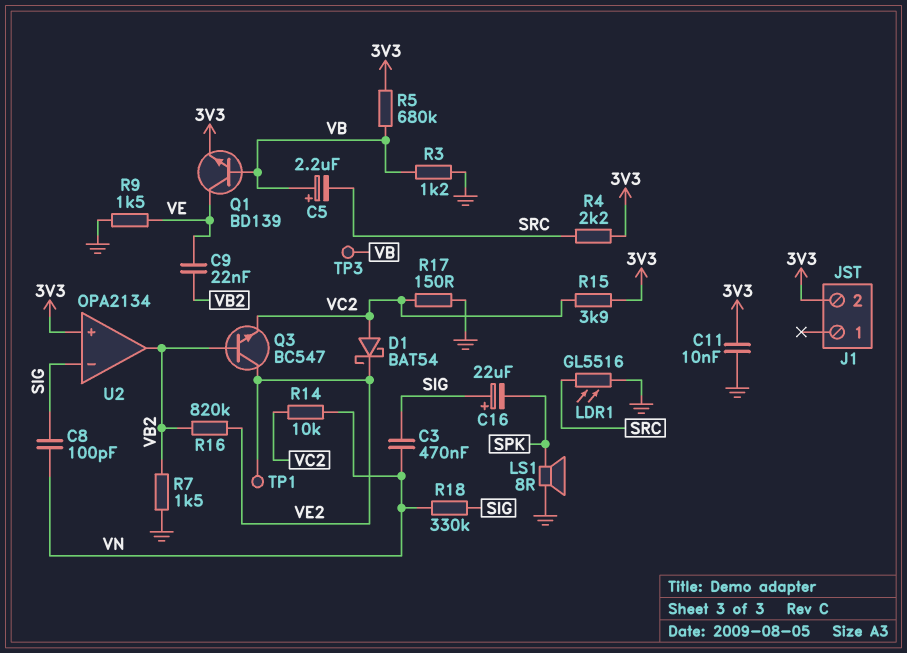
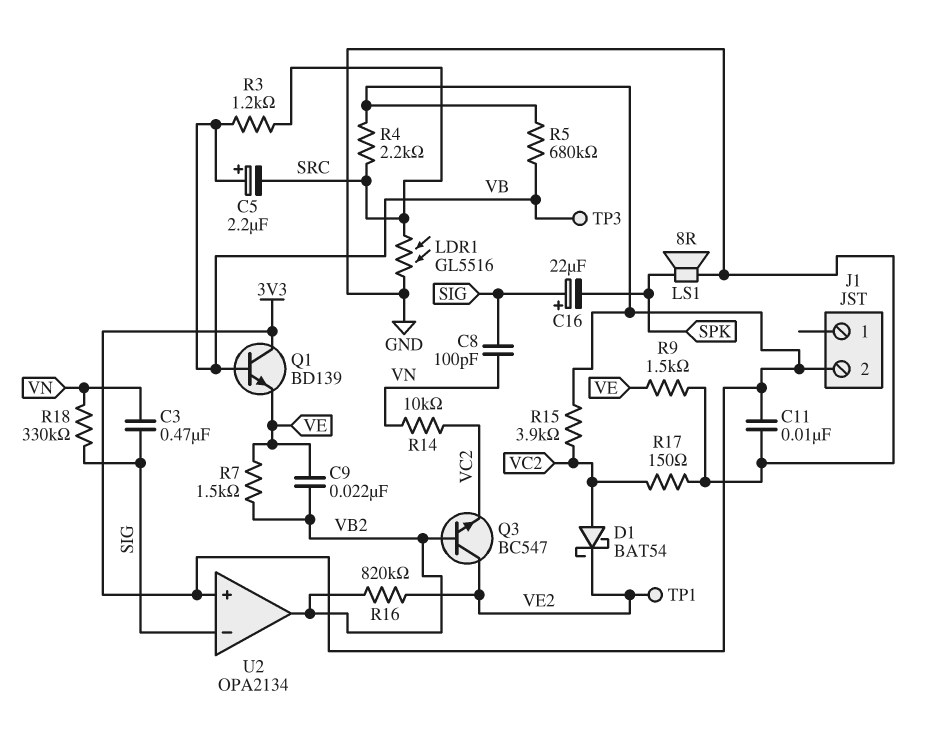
Q1: NPN BD139 (B VB, C VE, E 3V3) -> NPN BD139 (B VB, C 3V3, E VE)
R3: 1.2k (GND, VB) -> 1.2k (SRC, VB)
R7: 1.5k (GND, VB2) -> 1.5k (VB2, VE)

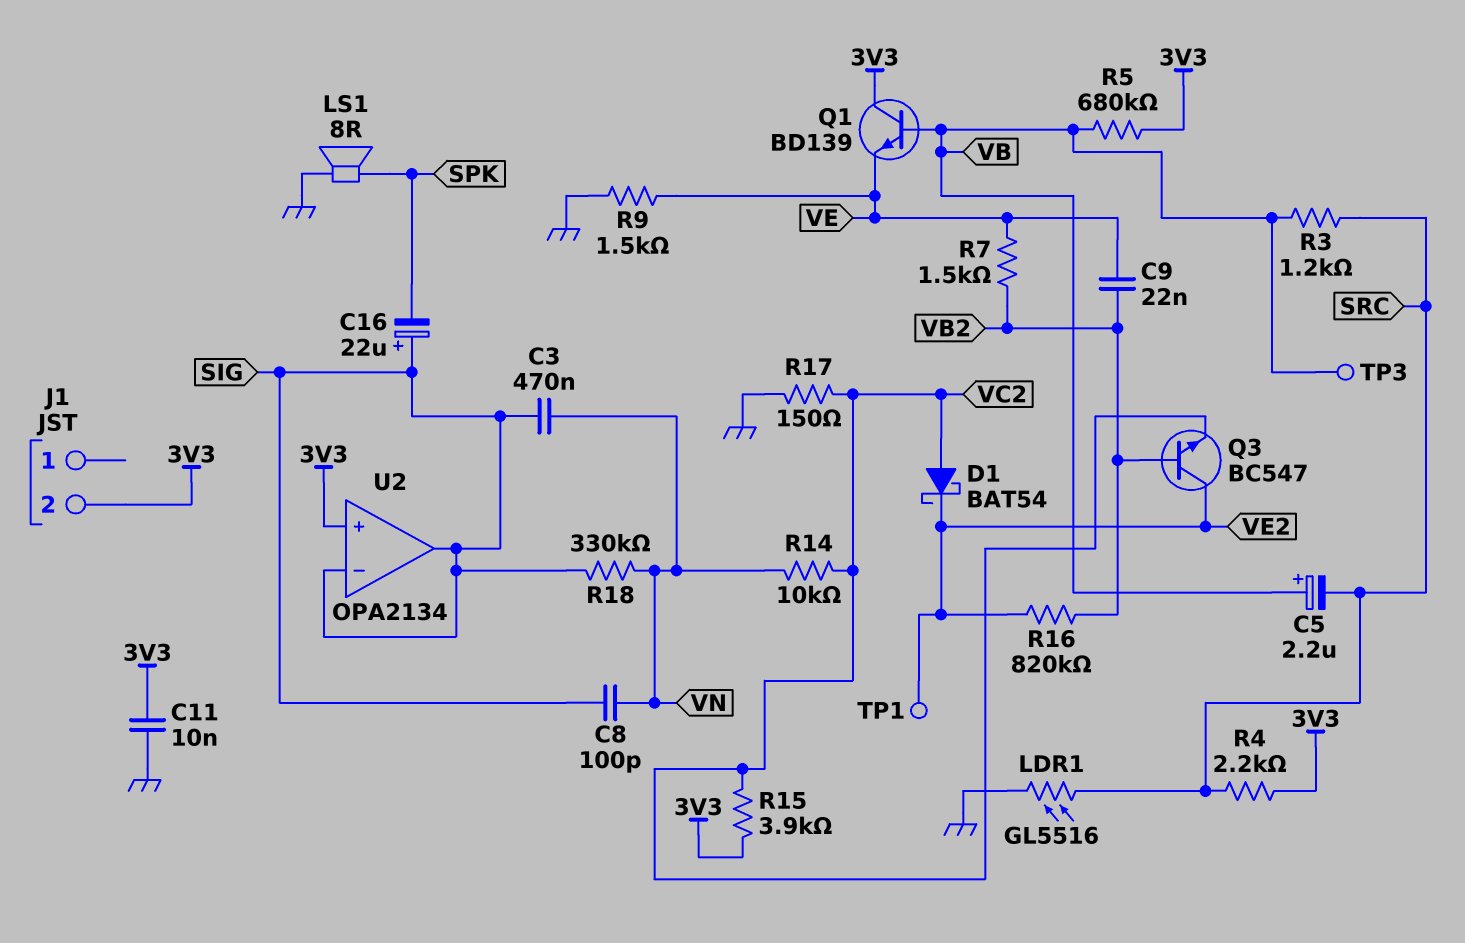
U2 pin out: VB2 -> SIG

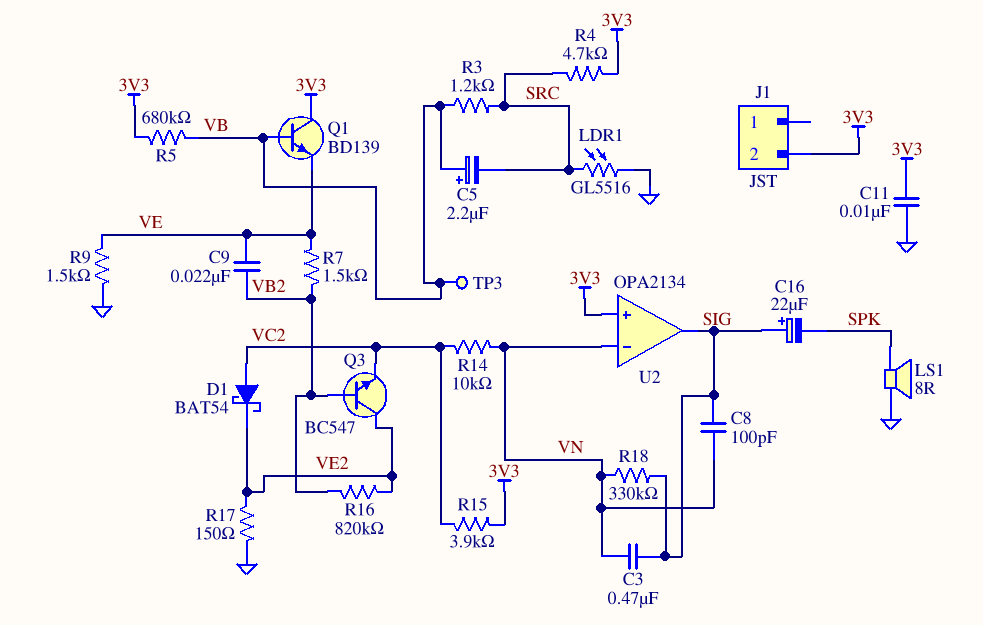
R4: 2.2k (3V3, SRC) -> 4.7k (3V3, SRC)
R17: 150 (GND, VC2) -> 150 (GND, VE2)
TP1: test point (VE2) -> none
U2 pin in-: SIG -> VN

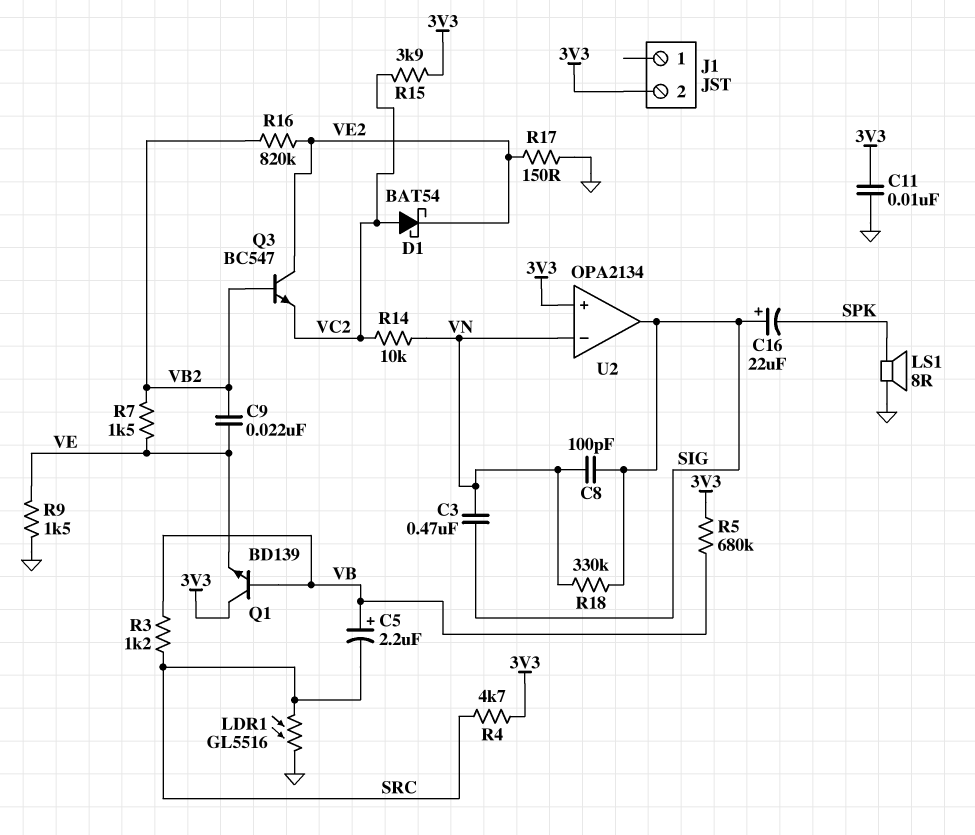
TP3: test point (VB) -> none

